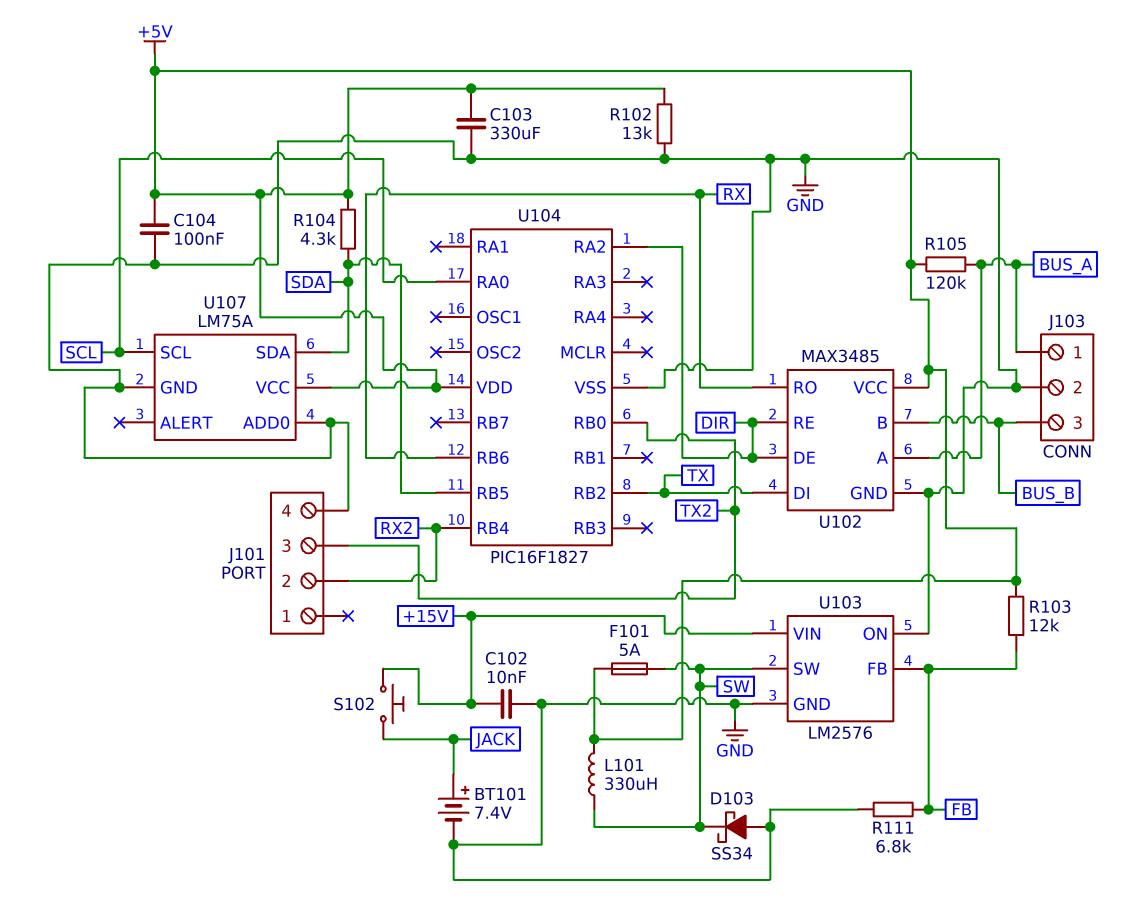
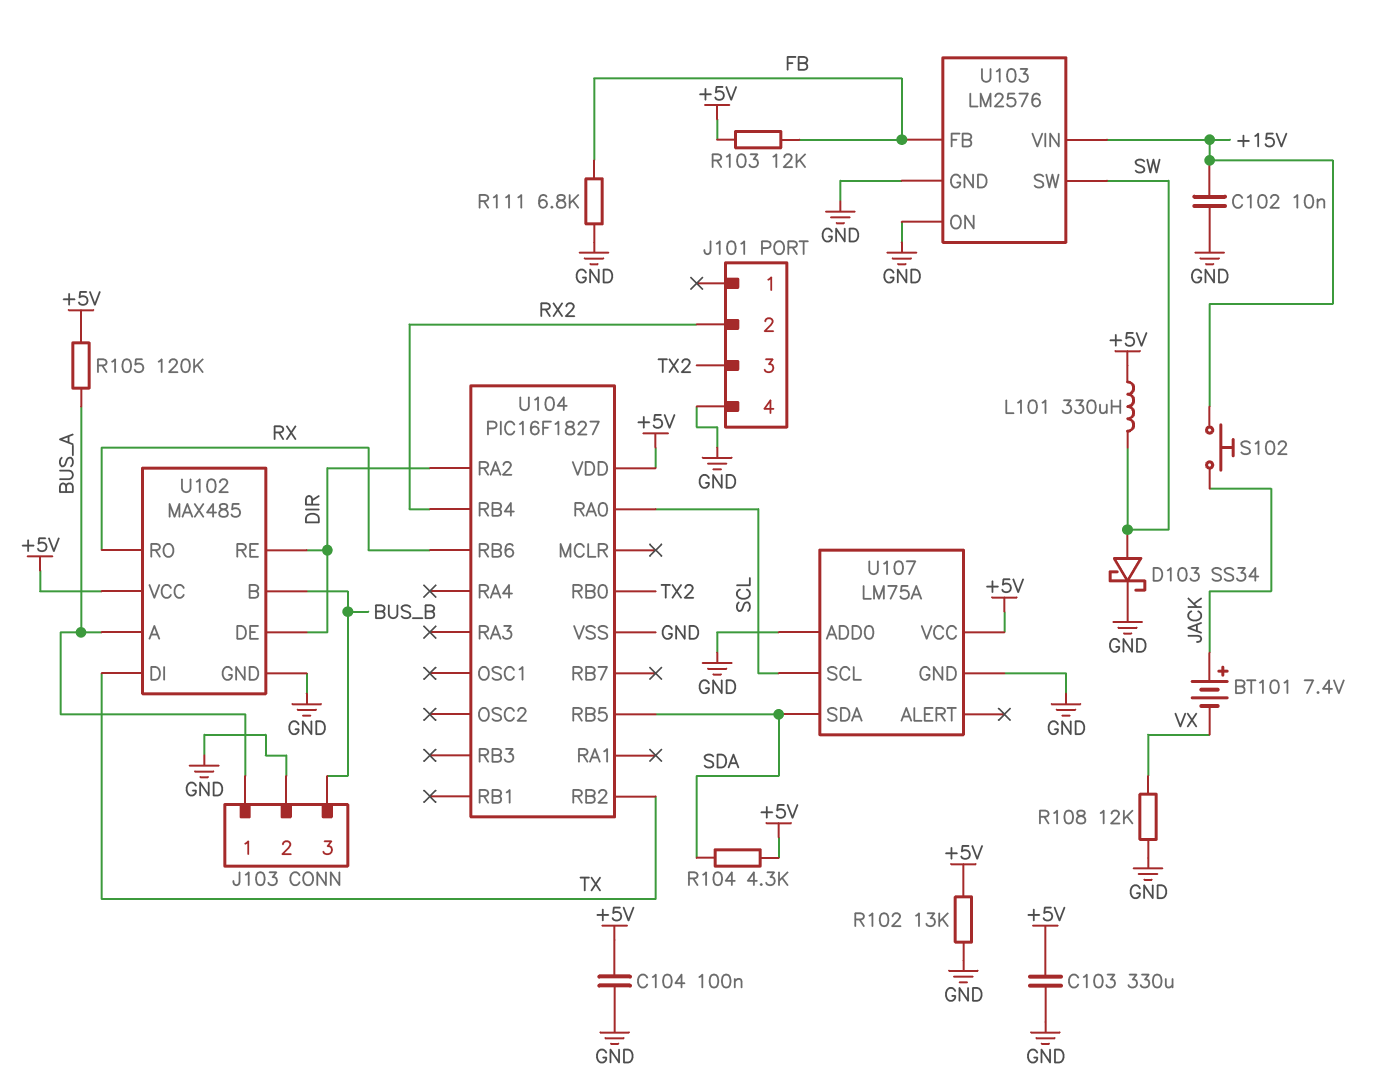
BT101: 7.4V (plus JACK, minus GND) -> 7.4V (plus JACK, minus VX)
D103: schottky SS34 (A GND, K SW) -> schottky SS34 (A SW, K GND)
F101: 5A (+5V, SW) -> none
R108: none -> 12k (GND, VX)
U102: MAX3485 -> MAX485

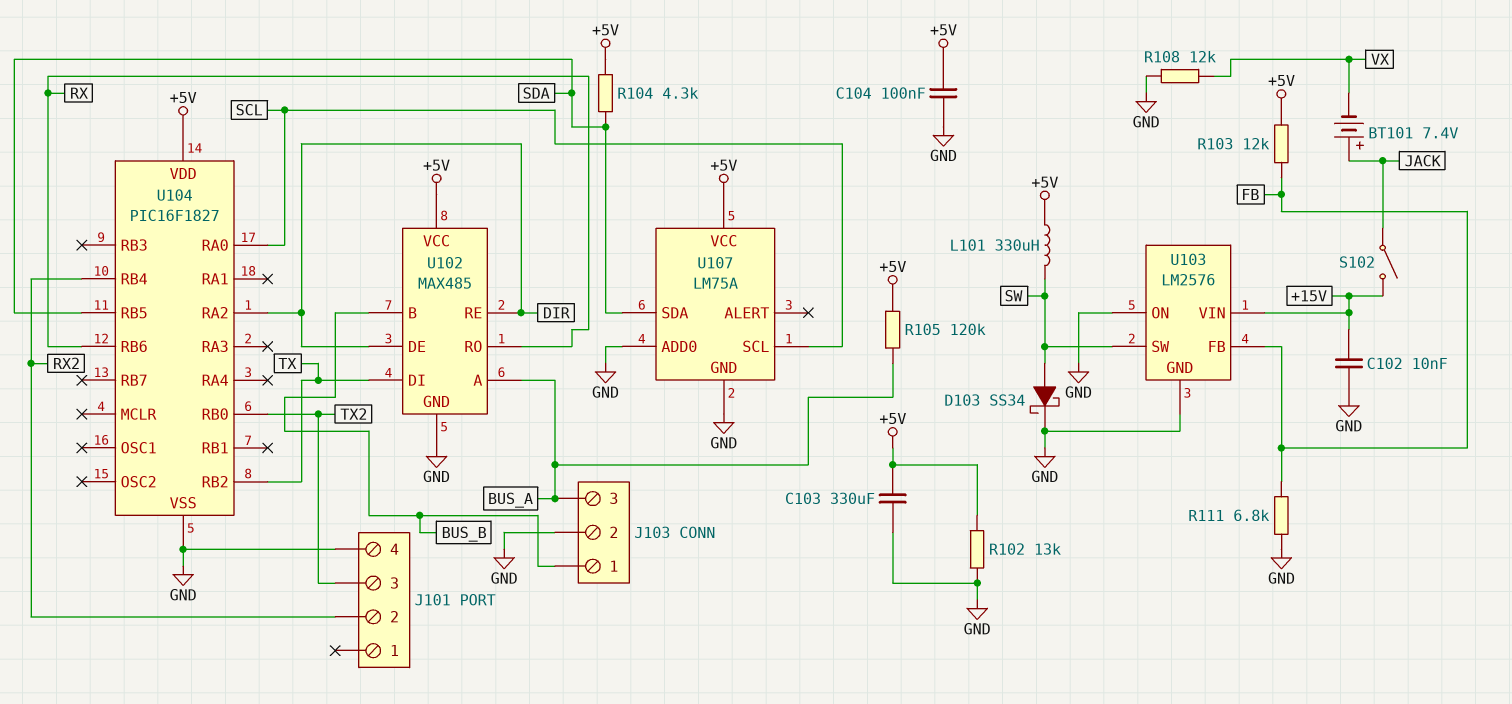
J103 pin 1: BUS_A -> BUS_B
J103 pin 3: BUS_B -> BUS_A
S102: button (+15V, JACK) -> switch (+15V, JACK)

